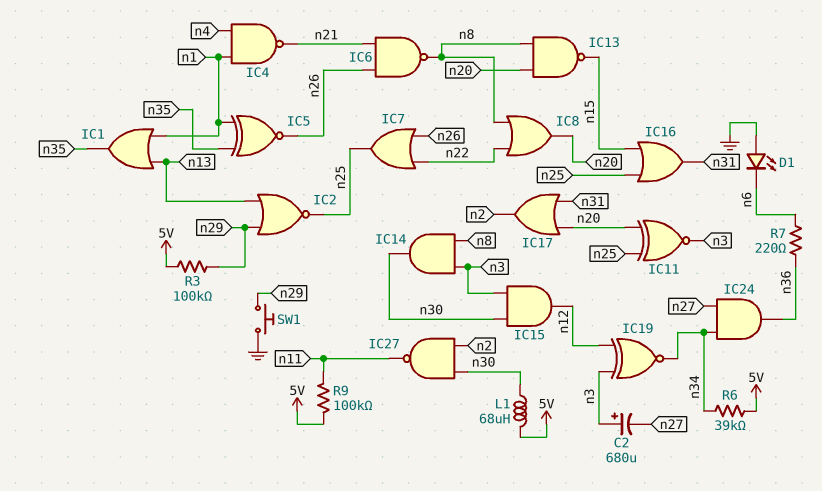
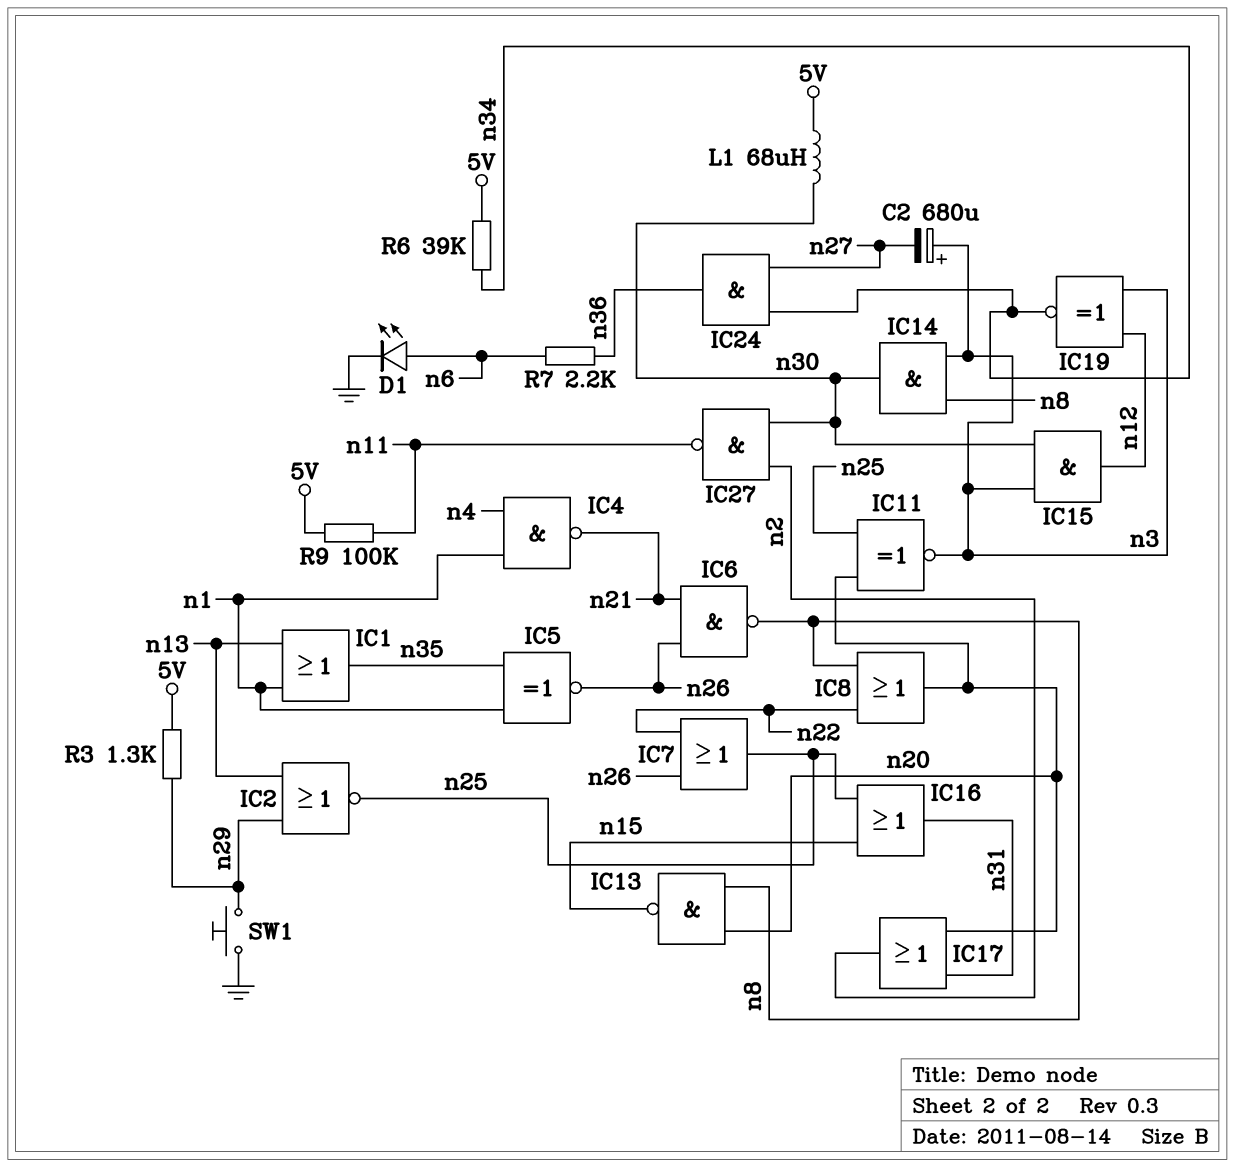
D1: LED (A GND, K n6) -> LED (A n6, K GND)
R3: 100k (5V, n29) -> 1.3k (5V, n29)
R7: 220 (n6, n36) -> 2.2k (n6, n36)

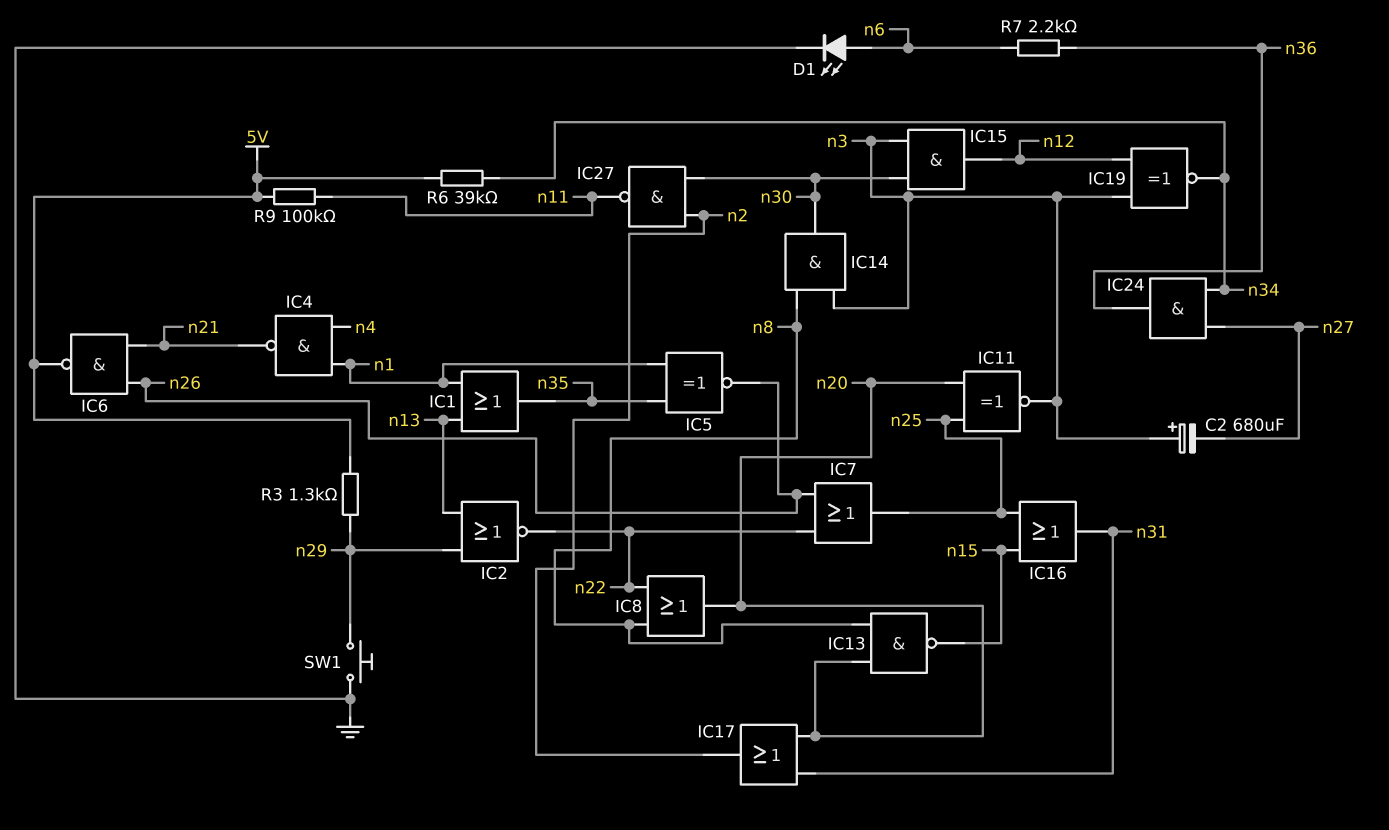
IC2: NOR (in n13, in n29, out n25) -> NOR (in n13, in n29, out n22)
IC6: NAND (in n21, in n26, out n8) -> NAND (in n21, in n26, out 5V)
L1: 68uH (5V, n30) -> none

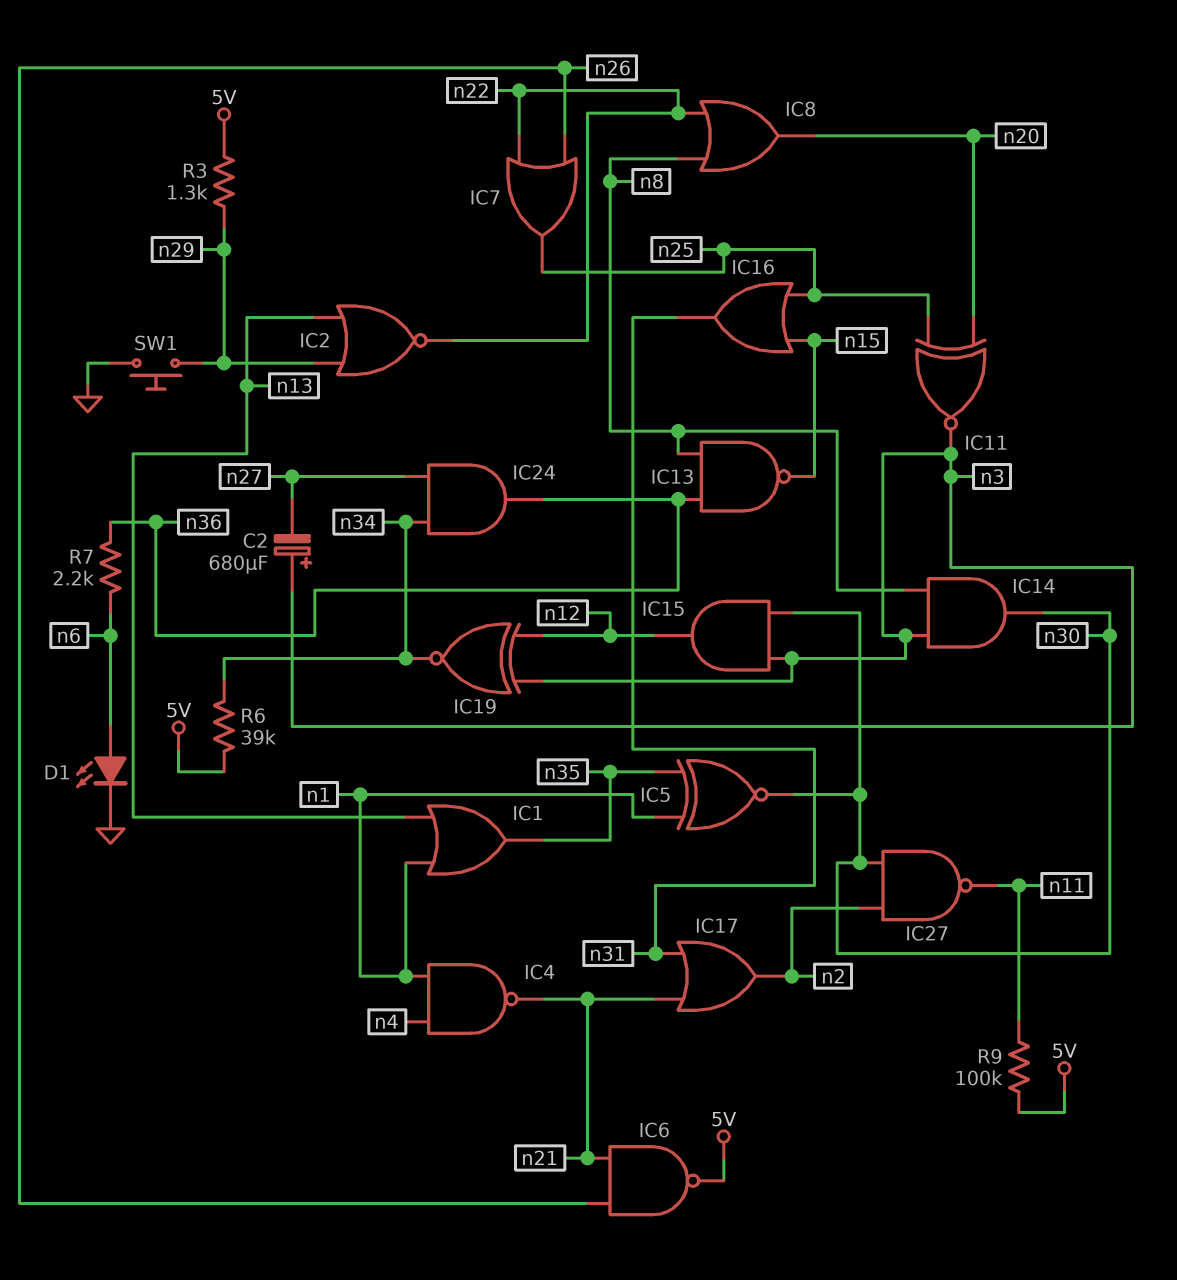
IC5: XNOR (in n1, in n35, out n26) -> XNOR (in n1, in n35, out n30)
IC13: NAND (in n8, in n20, out n15) -> NAND (in n8, in n36, out n15)
IC17: OR (in n20, in n31, out n2) -> OR (in n21, in n31, out n2)

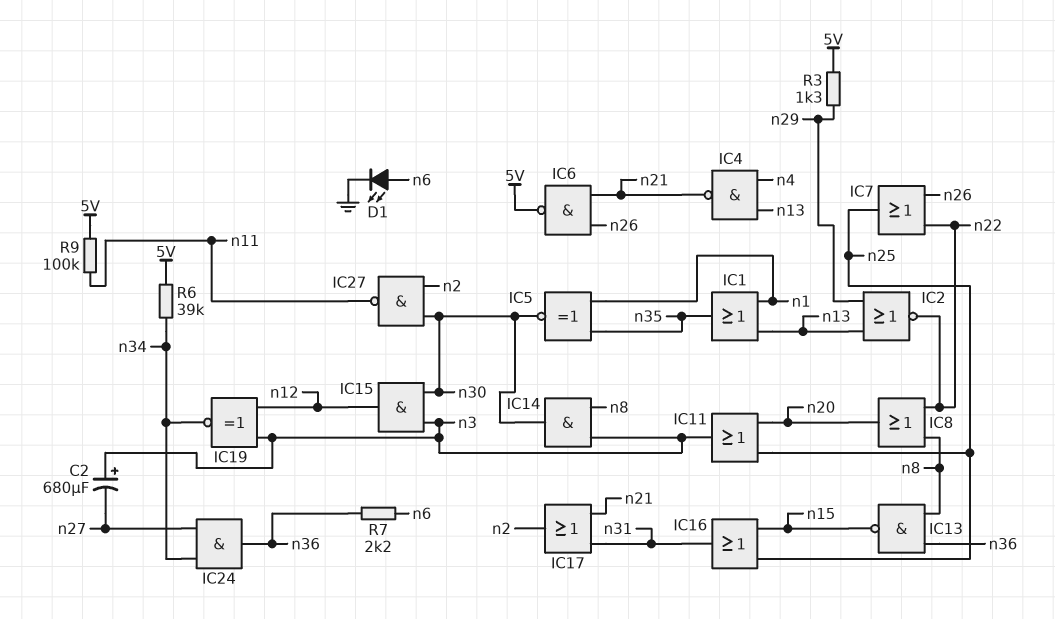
IC4: NAND (in n1, in n4, out n21) -> NAND (in n4, in n13, out n21)
IC11: XNOR (in n20, in n25, out n3) -> OR (in n20, in n25, out n3)
SW1: button (GND, n29) -> none

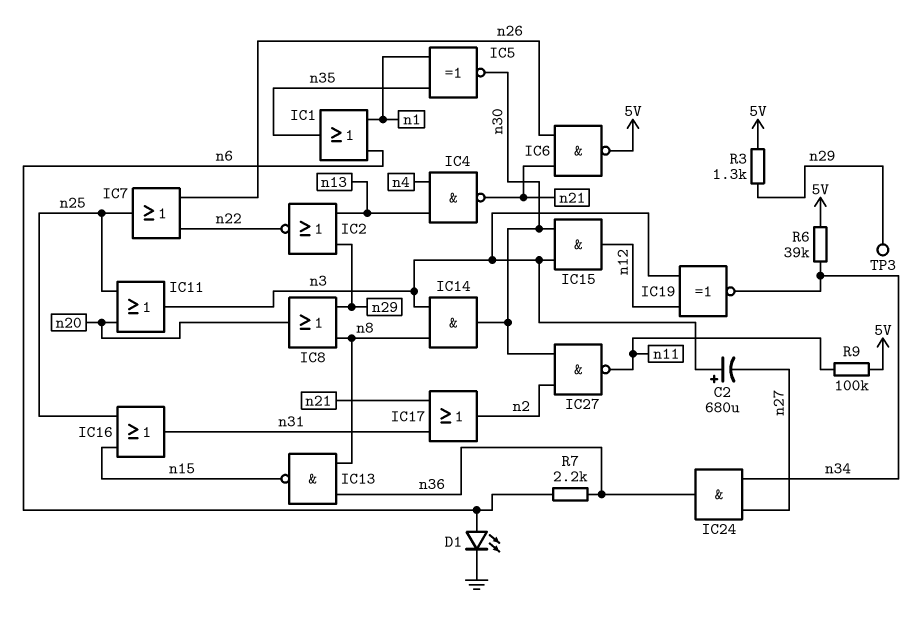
IC1: OR (in n1, in n13, out n35) -> OR (in n1, in n6, out n35)
IC8: OR (in n8, in n22, out n20) -> OR (in n8, in n29, out n20)
TP3: none -> test point (n29)

